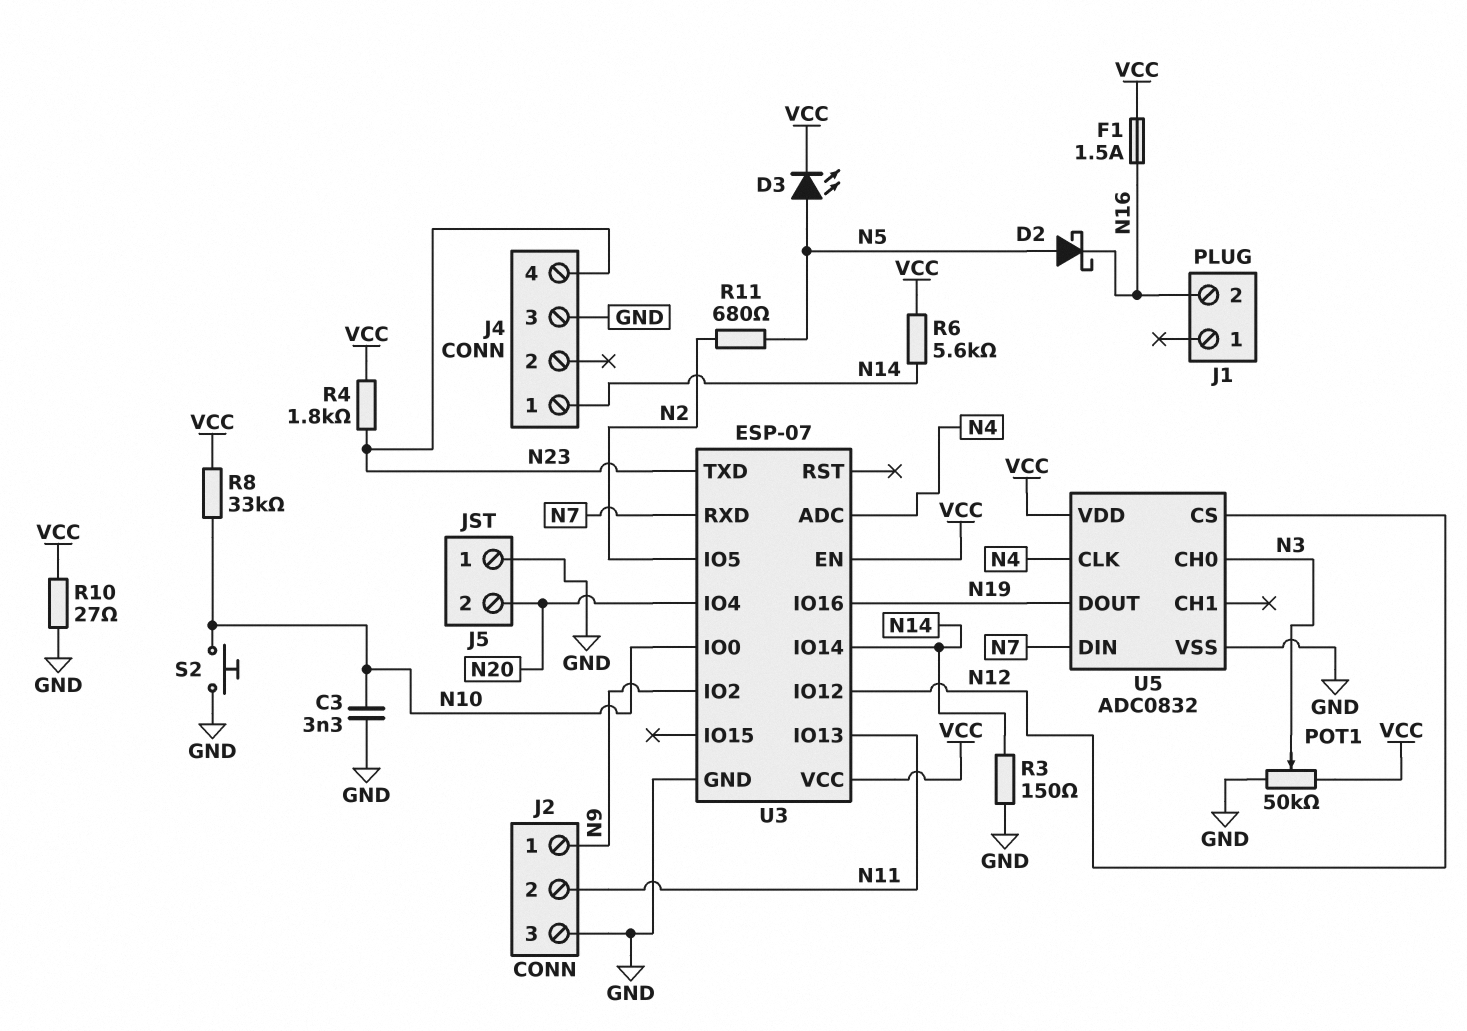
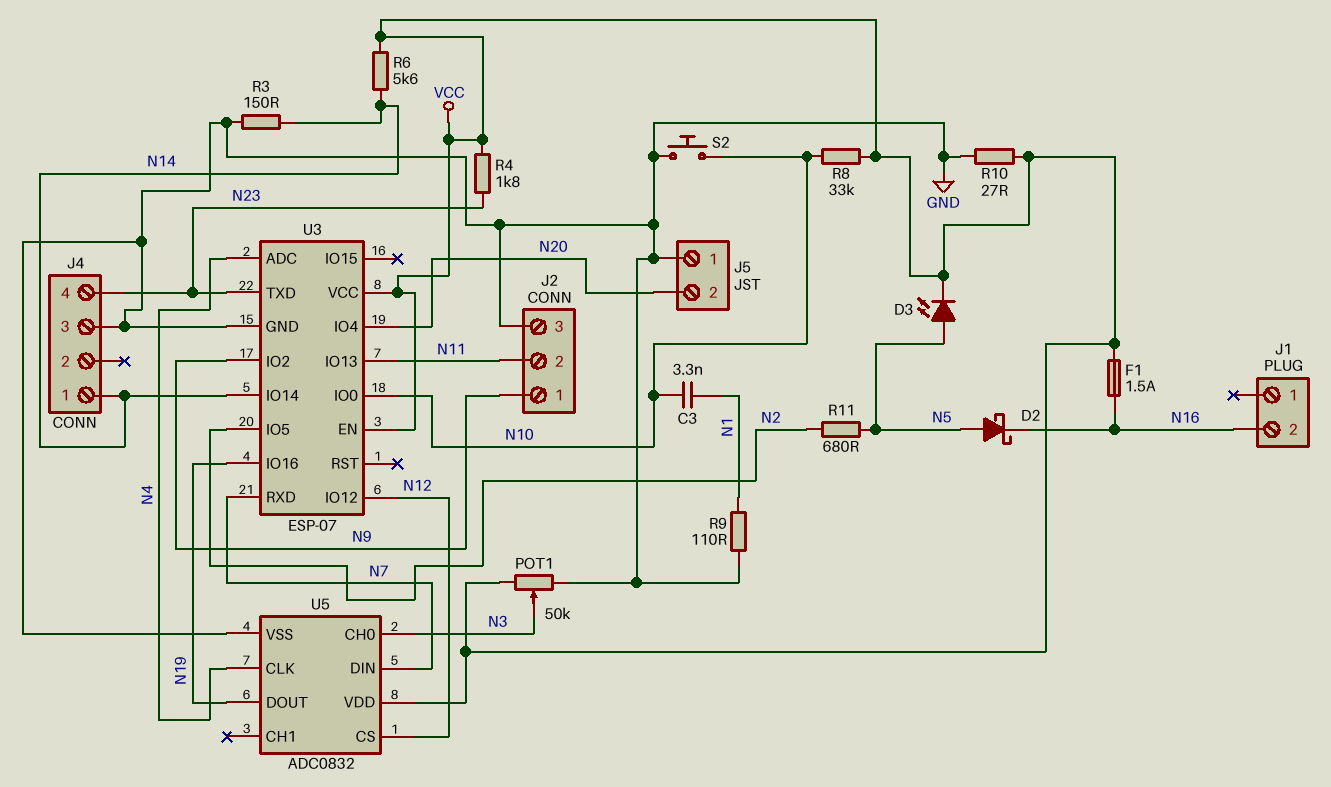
C3: 3.3nF (GND, N10) -> 3.3nF (N1, N10)
R9: none -> 110 (GND, N1)

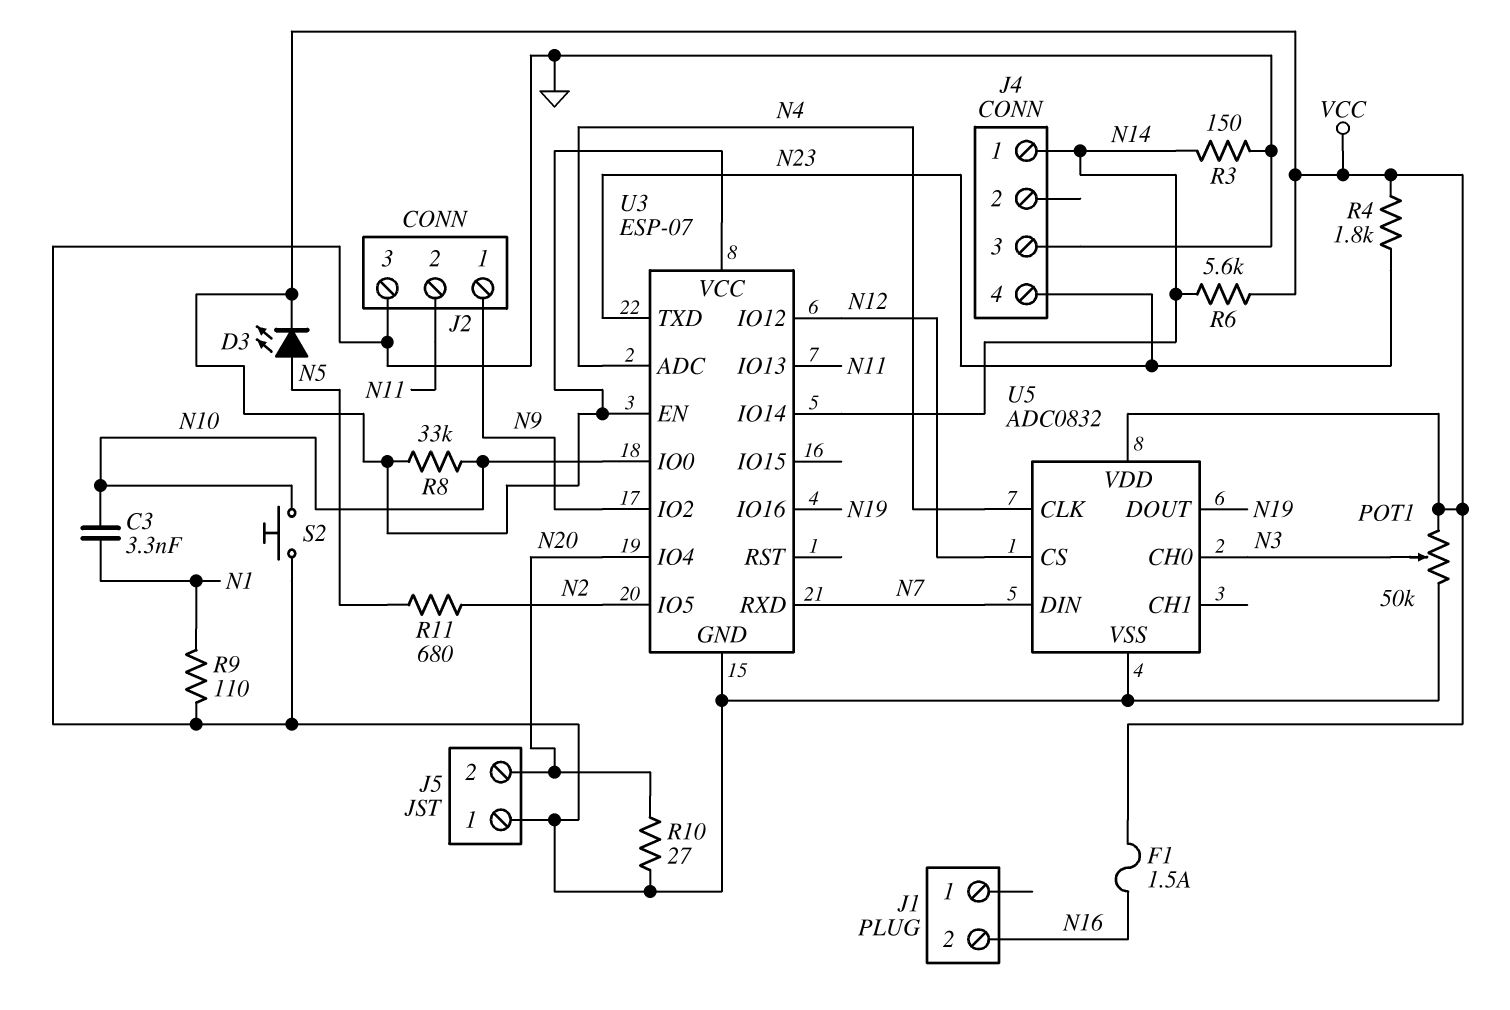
D2: schottky (A N5, K N16) -> none
R10: 27 (GND, VCC) -> 27 (GND, N20)

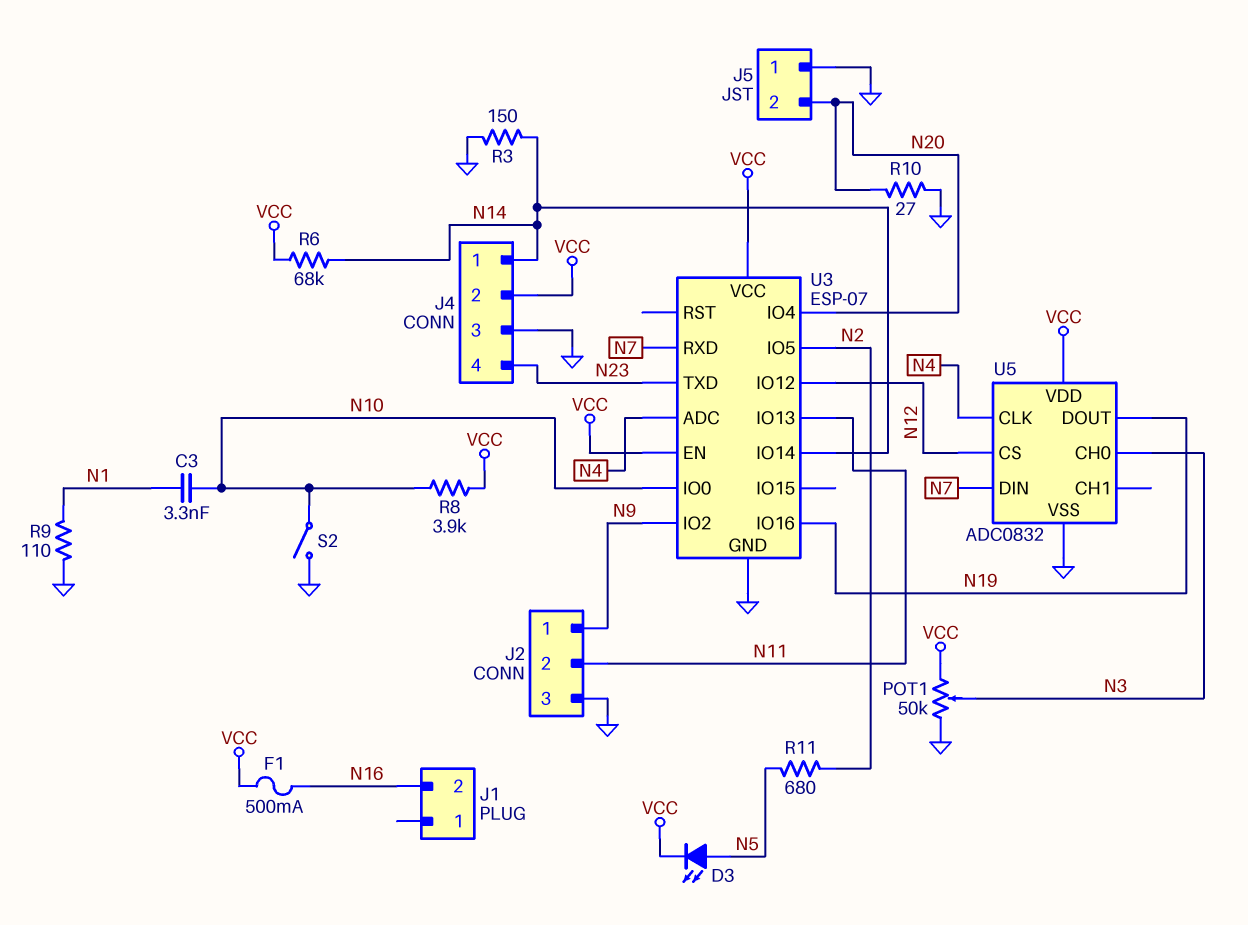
F1: 1.5A (N16, VCC) -> 500mA (N16, VCC)
J4 pin 2: none -> VCC
R4: 1.8k (N23, VCC) -> none
R6: 5.6k (N14, VCC) -> 68k (N14, VCC)
R8: 33k (N10, VCC) -> 3.9k (N10, VCC)
S2: button (GND, N10) -> switch (GND, N10)

